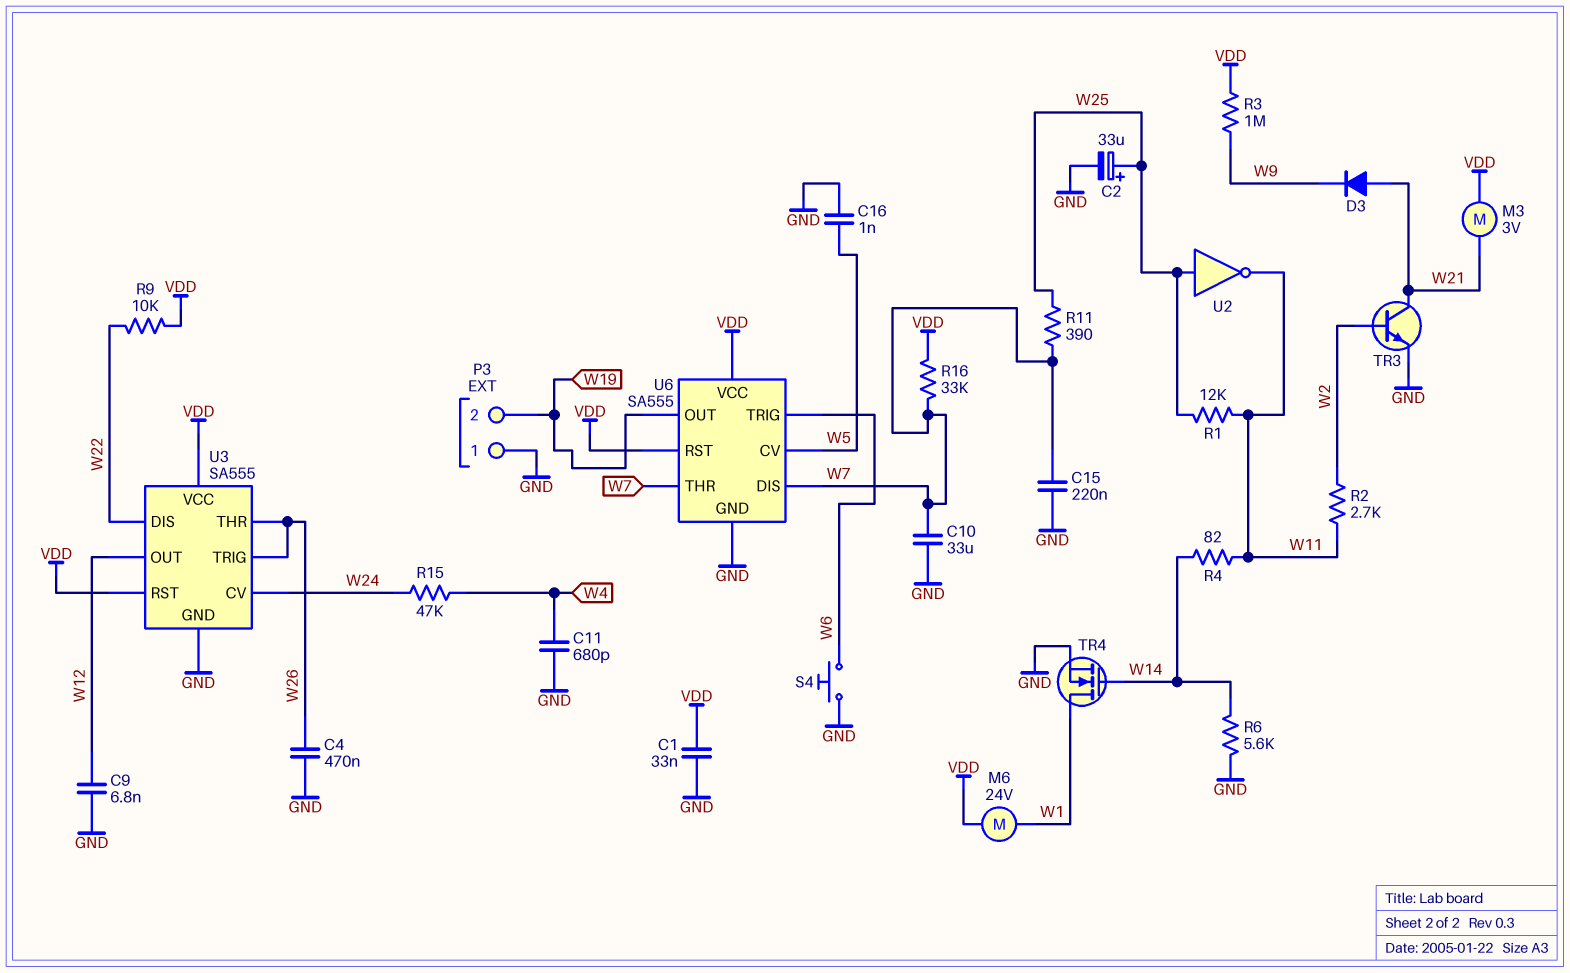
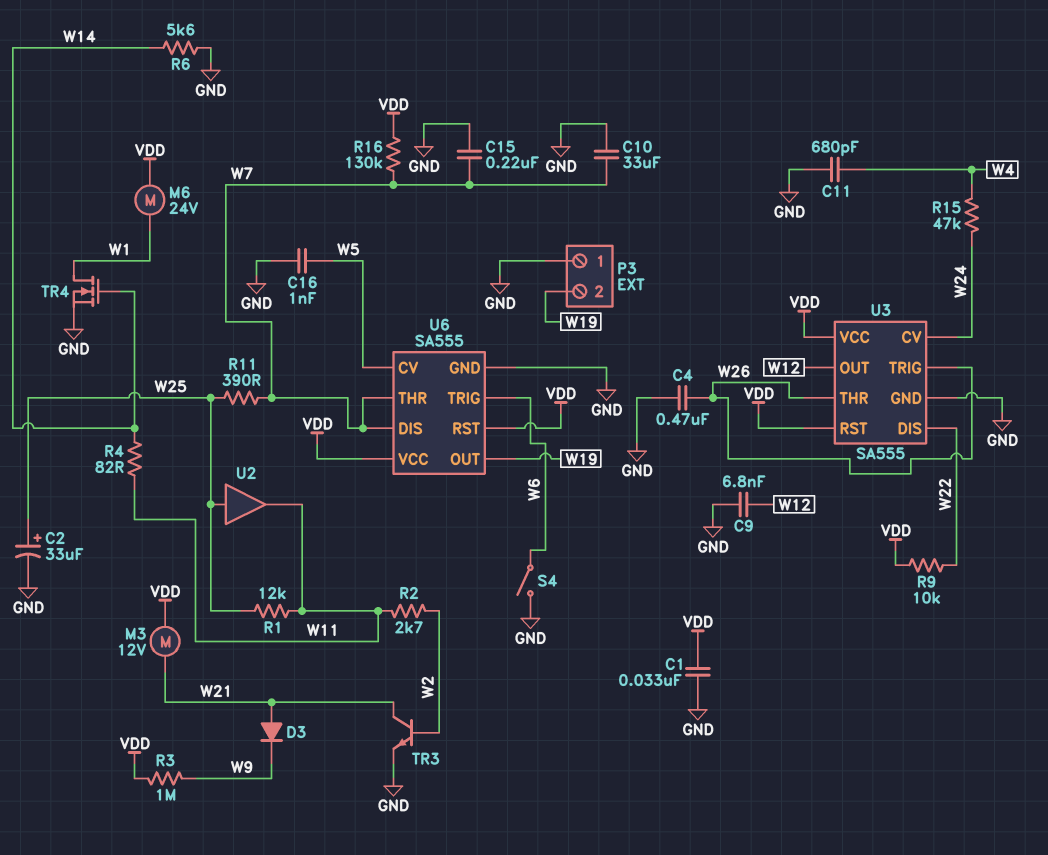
M3: motor 3V (VDD, W21) -> motor 12V (VDD, W21)
R16: 33k (VDD, W7) -> 130k (VDD, W7)
S4: button (GND, W6) -> switch (GND, W6)
U2: NOT (in W25, out W11) -> buffer (in W25, out W11)

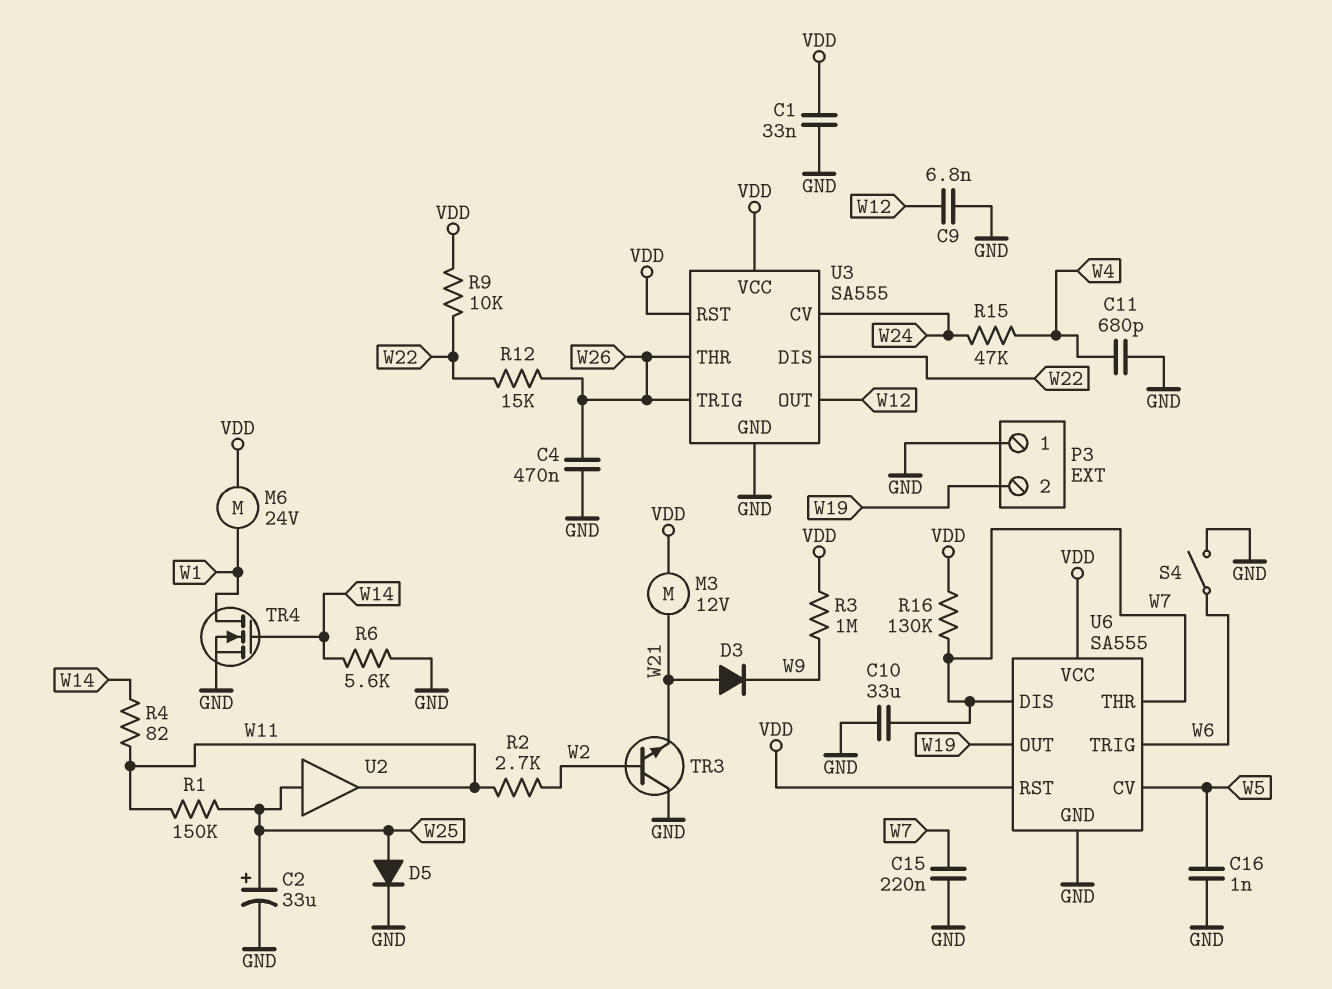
D5: none -> diode (A W25, K GND)
R1: 12k (W11, W25) -> 150k (W11, W25)
R11: 390 (W7, W25) -> none
R12: none -> 15k (W22, W26)
TR3: NPN (B W2, C W21, E GND) -> NPN (B W2, C GND, E W21)

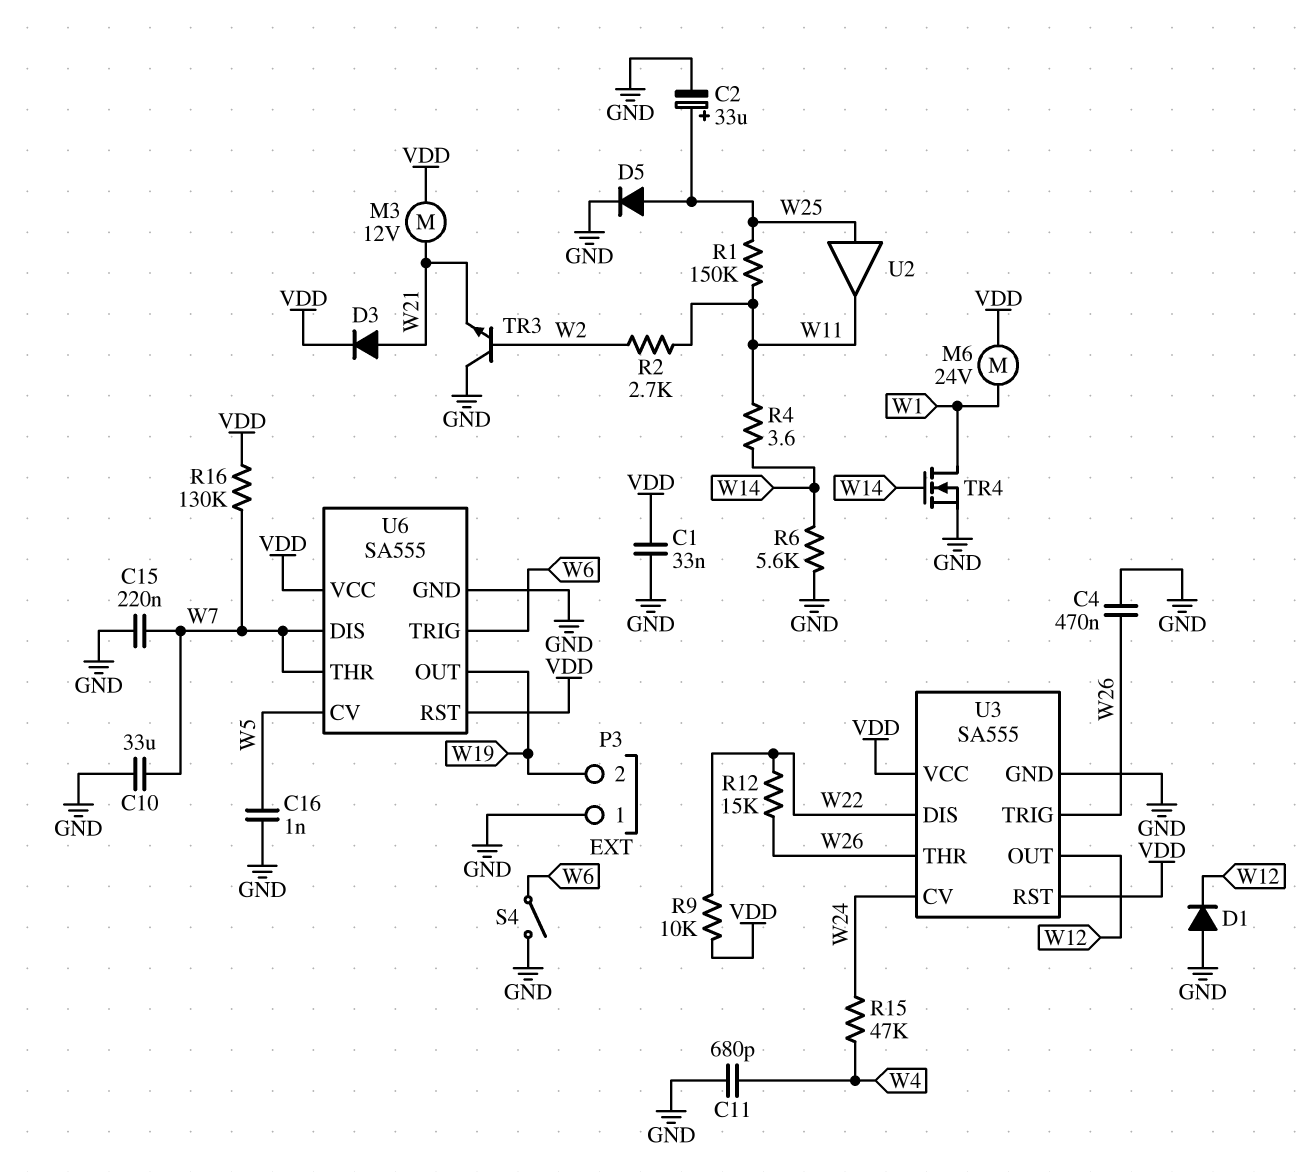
C9: 6.8nF (GND, W12) -> none
D1: none -> diode (A GND, K W12)
D3: diode (A W21, K W9) -> diode (A W21, K VDD)
R3: 1M (VDD, W9) -> none
R4: 82 (W11, W14) -> 3.6 (W11, W14)

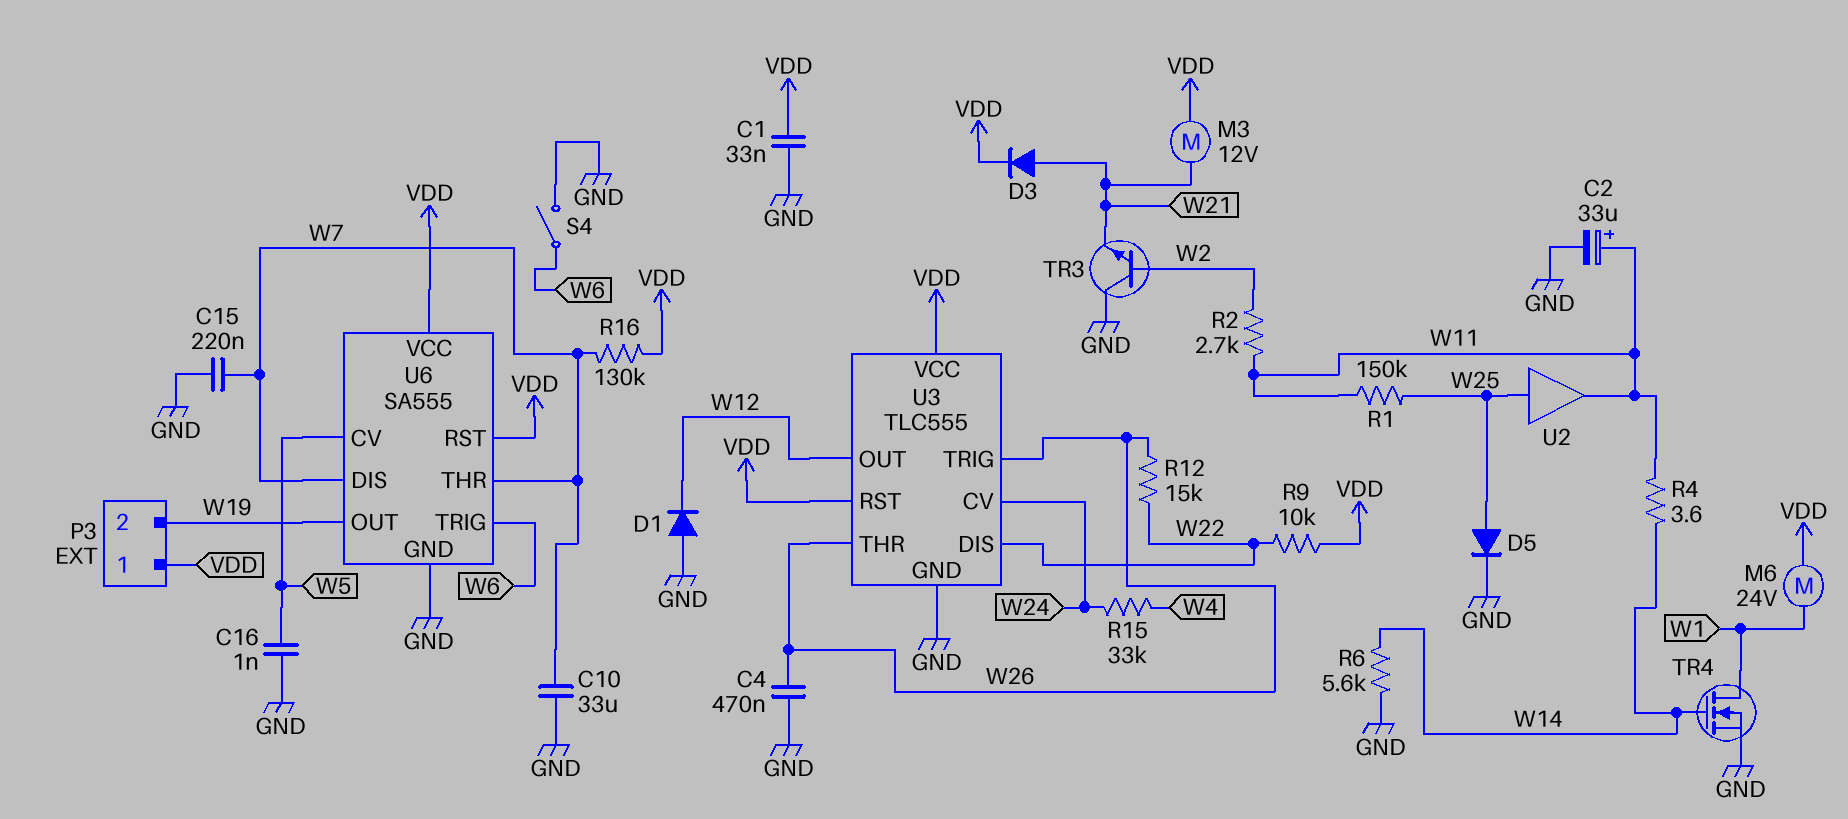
C2: 33uF (plus W25, minus GND) -> 33uF (plus W11, minus GND)
C11: 680pF (GND, W4) -> none
P3 pin 1: GND -> VDD
R15: 47k (W4, W24) -> 33k (W4, W24)
U3: SA555 -> TLC555

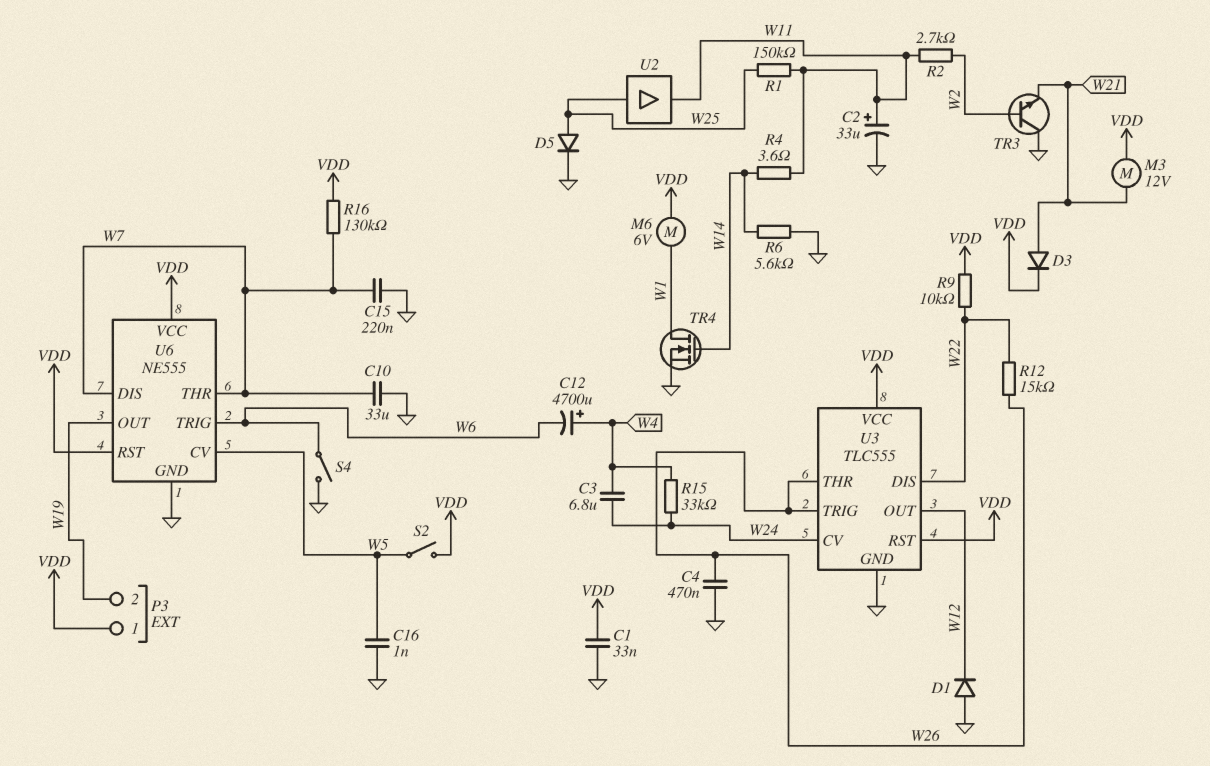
C3: none -> 6.8uF (W4, W24)
C12: none -> 4700uF (plus W4, minus W6)
M6: motor 24V (VDD, W1) -> motor 6V (VDD, W1)
S2: none -> switch (VDD, W5)
U6: SA555 -> NE555

